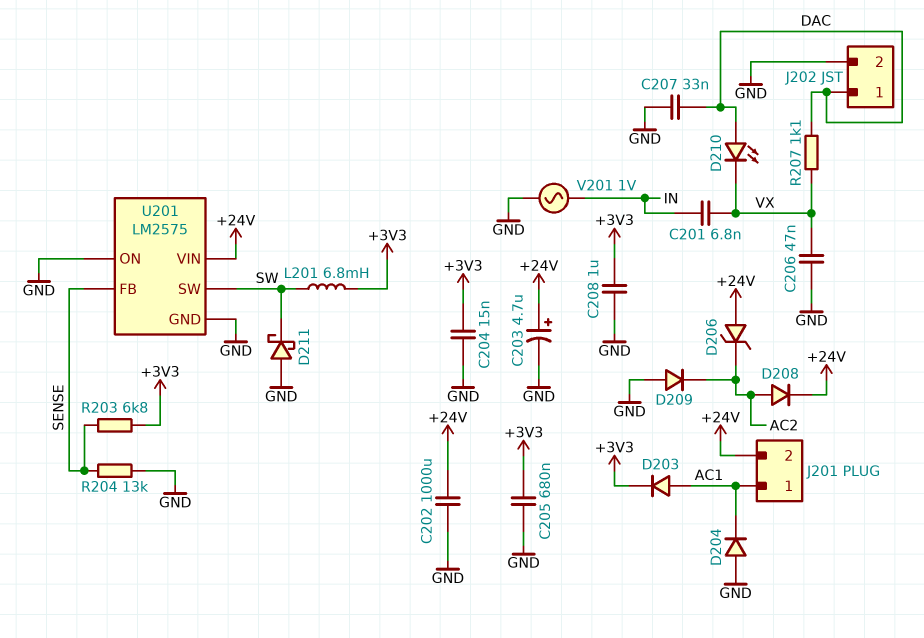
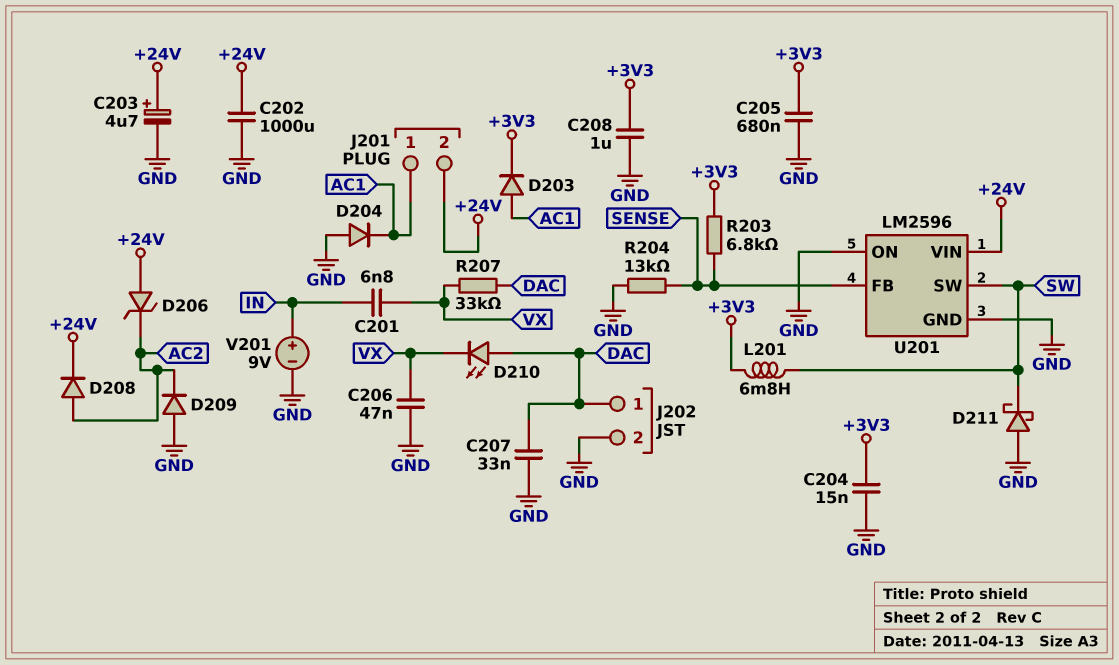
R207: 1.1k (DAC, VX) -> 33k (DAC, VX)
U201: LM2575 -> LM2596
V201: AC 1V (GND, IN) -> 9V (plus IN, minus GND)

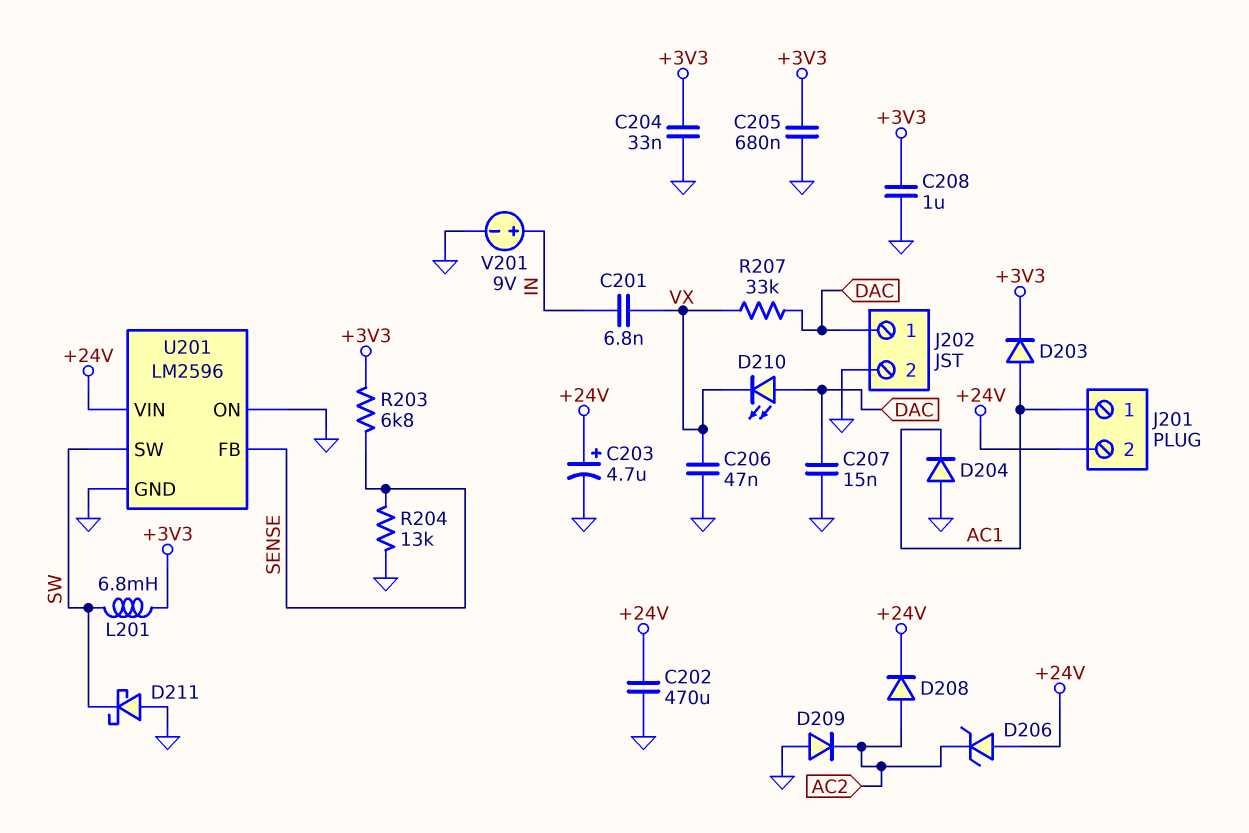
C202: 1000uF (+24V, GND) -> 470uF (+24V, GND)
C204: 15nF (+3V3, GND) -> 33nF (+3V3, GND)
C207: 33nF (DAC, GND) -> 15nF (DAC, GND)

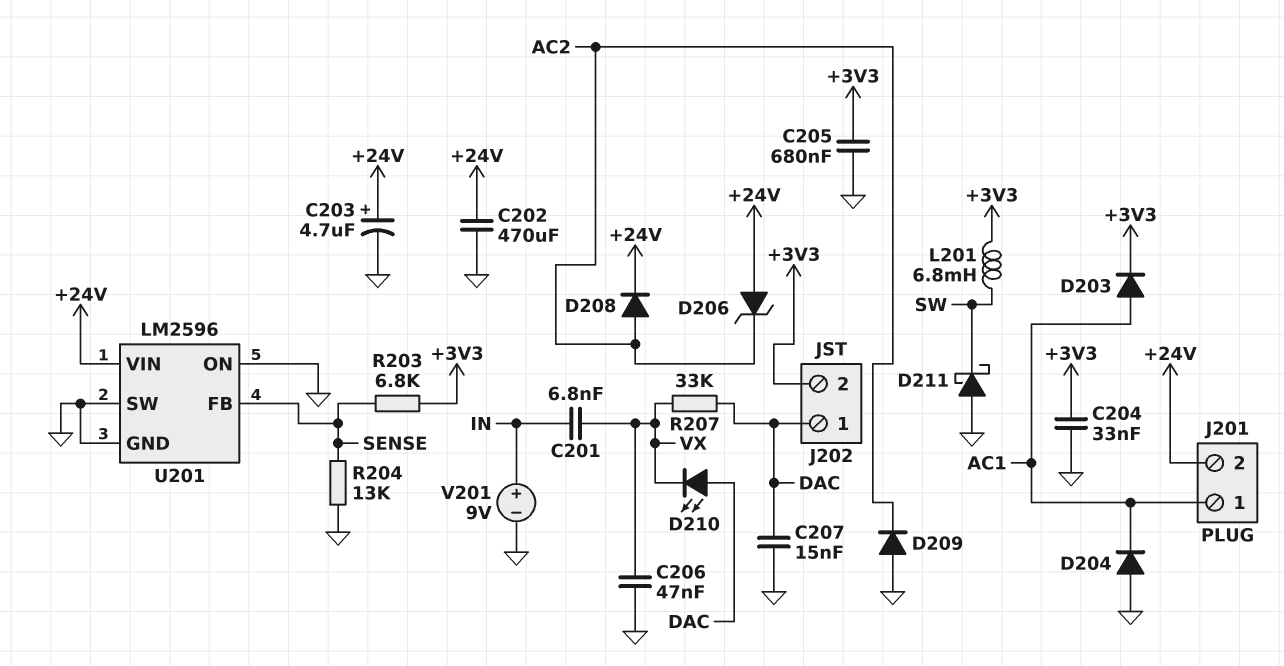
C208: 1uF (+3V3, GND) -> none
J202 pin 2: GND -> +3V3
U201 pin SW: SW -> GND

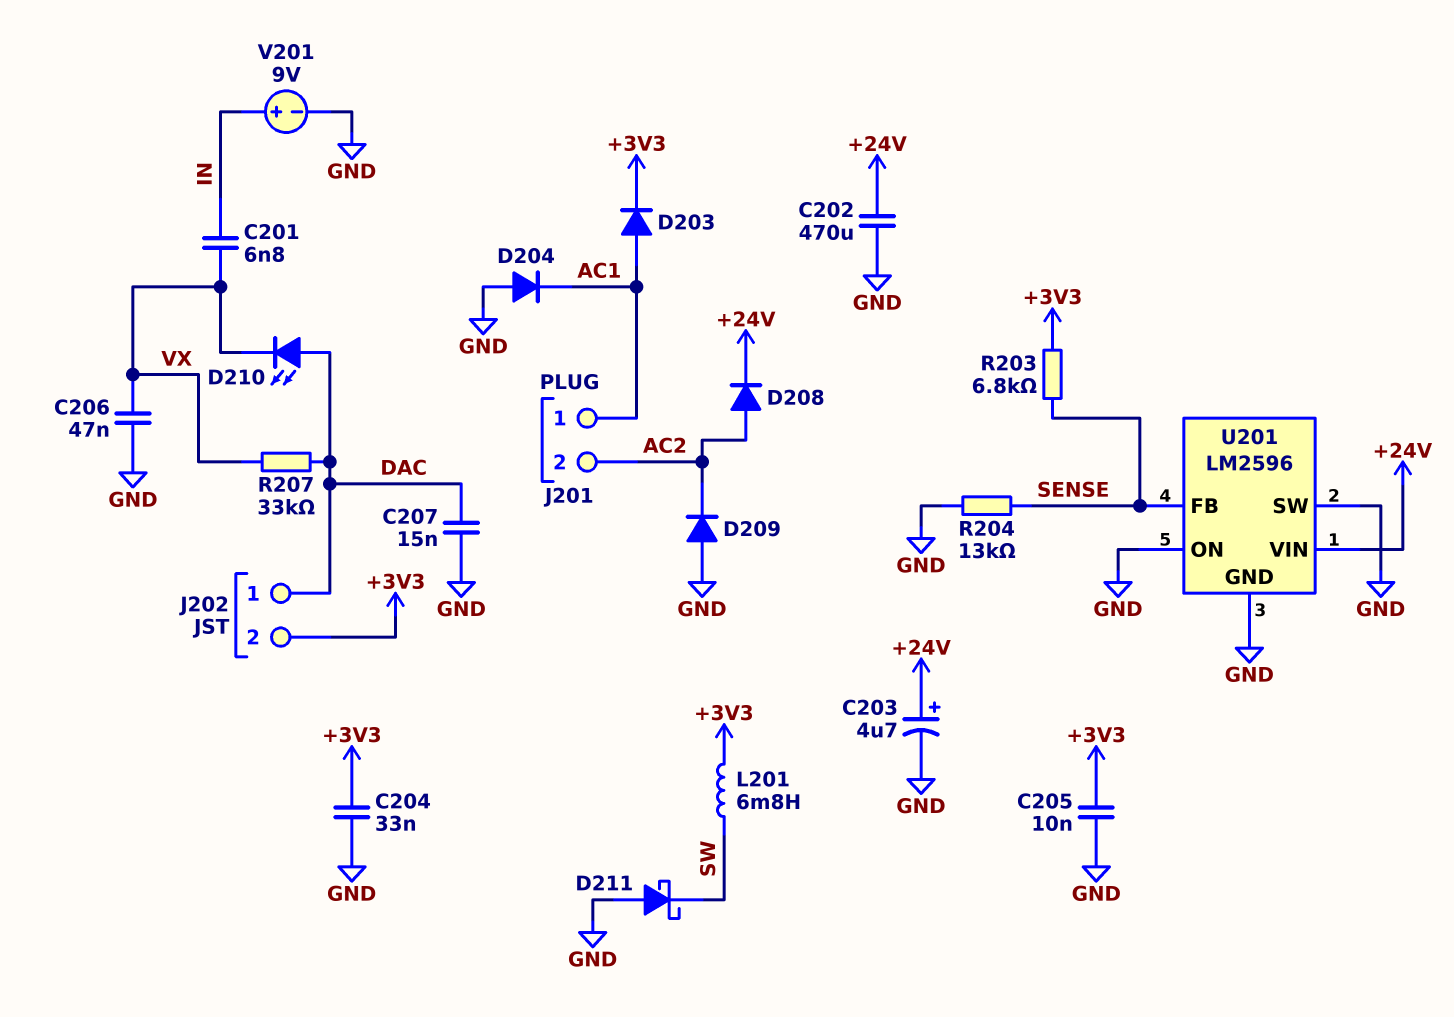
C205: 680nF (+3V3, GND) -> 10nF (+3V3, GND)
D206: zener (A +24V, K AC2) -> none
J201 pin 2: +24V -> AC2

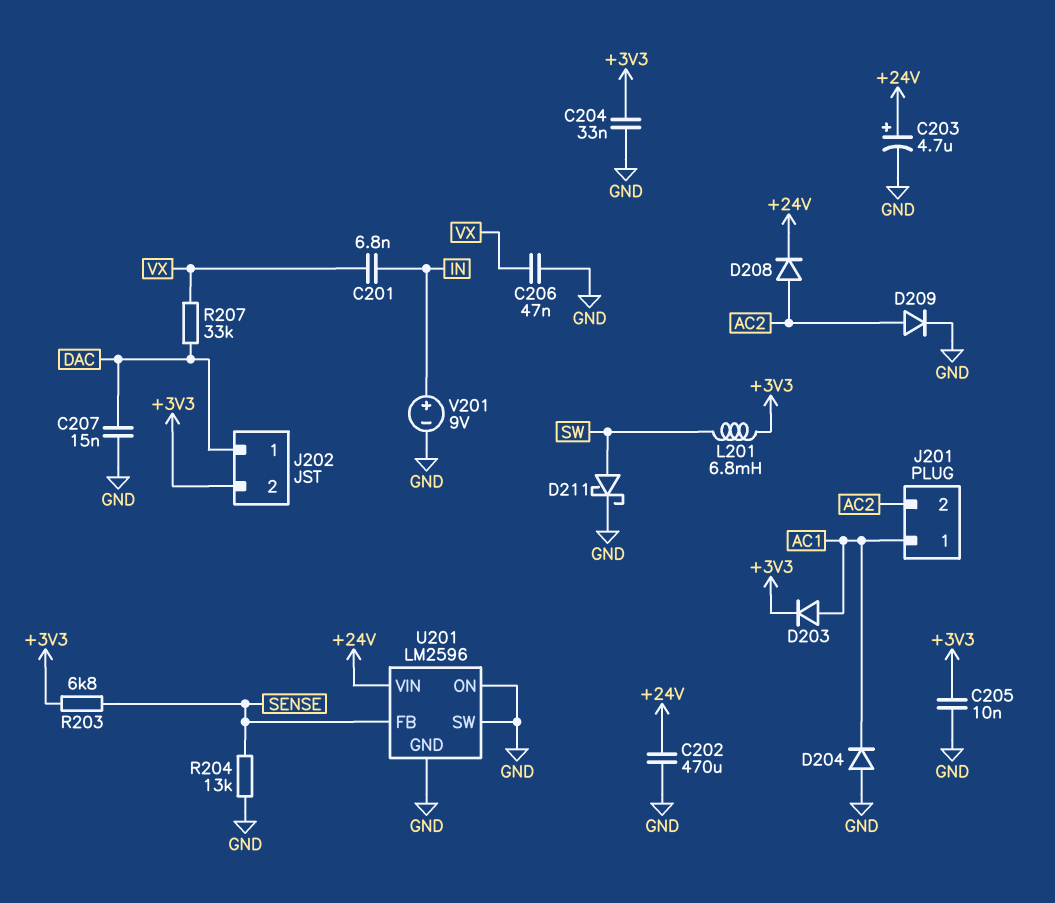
D209: diode (A GND, K AC2) -> diode (A AC2, K GND)
D210: LED (A DAC, K VX) -> none
D211: schottky (A GND, K SW) -> schottky (A SW, K GND)

